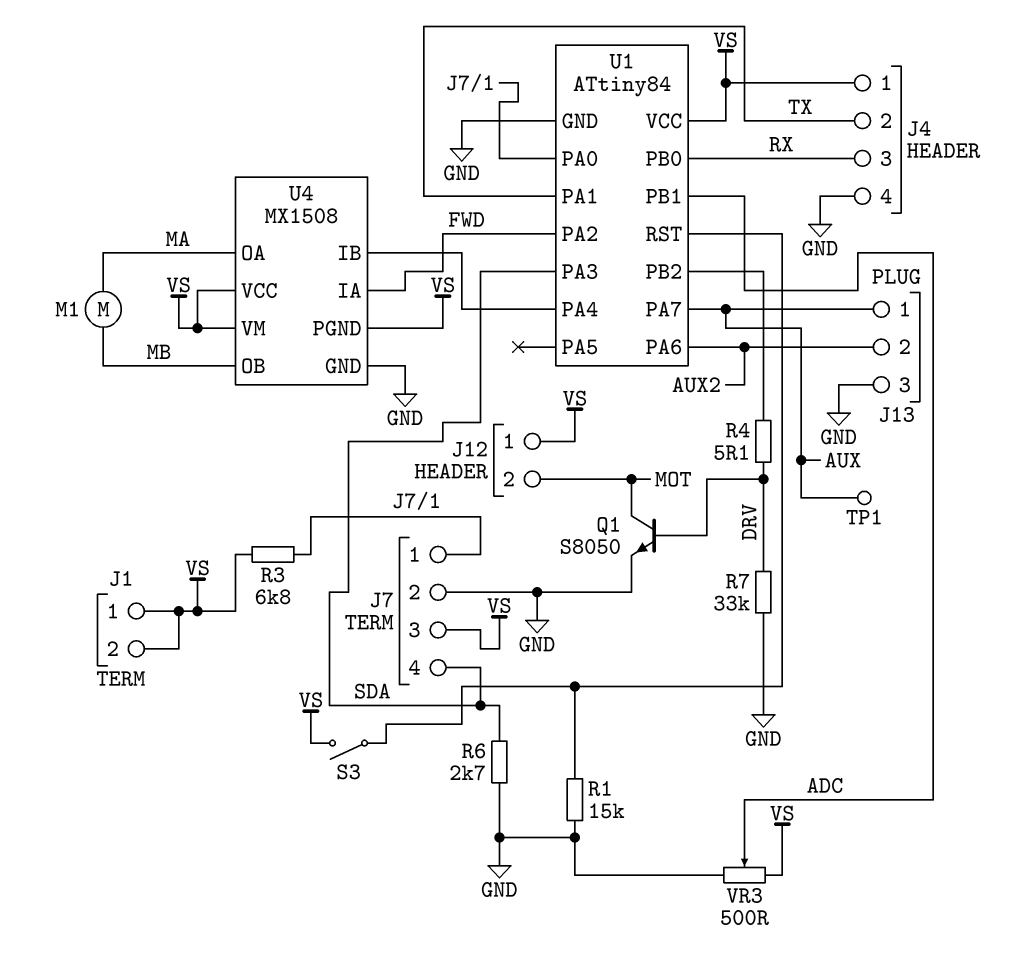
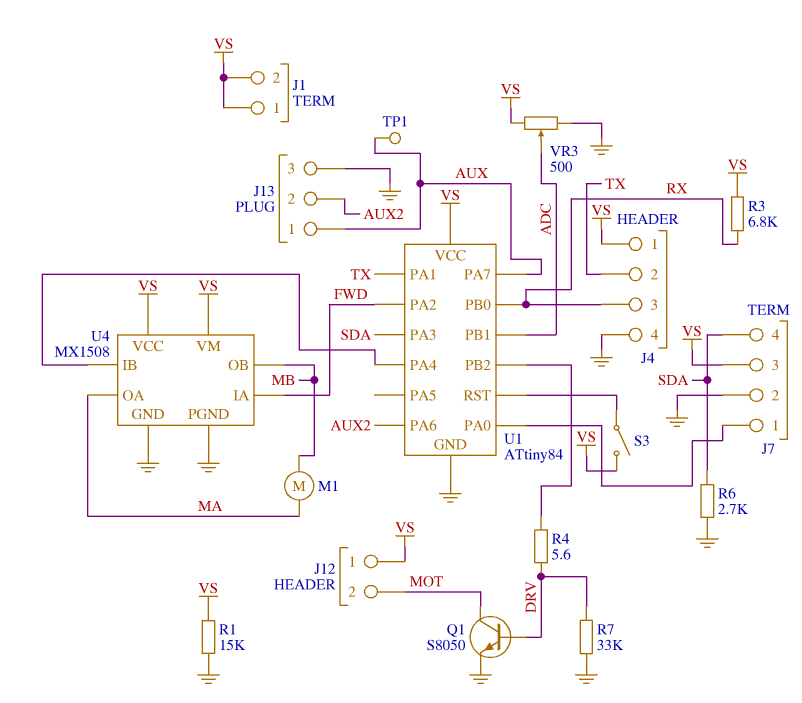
R1: 15k (GND, U1/RST) -> 15k (GND, VS)
R3: 6.8k (J7/1, VS) -> 6.8k (RX, VS)
R4: 5.1 (DRV, U1/PB2) -> 5.6 (DRV, U1/PB2)
U4 pin PGND: VS -> GND

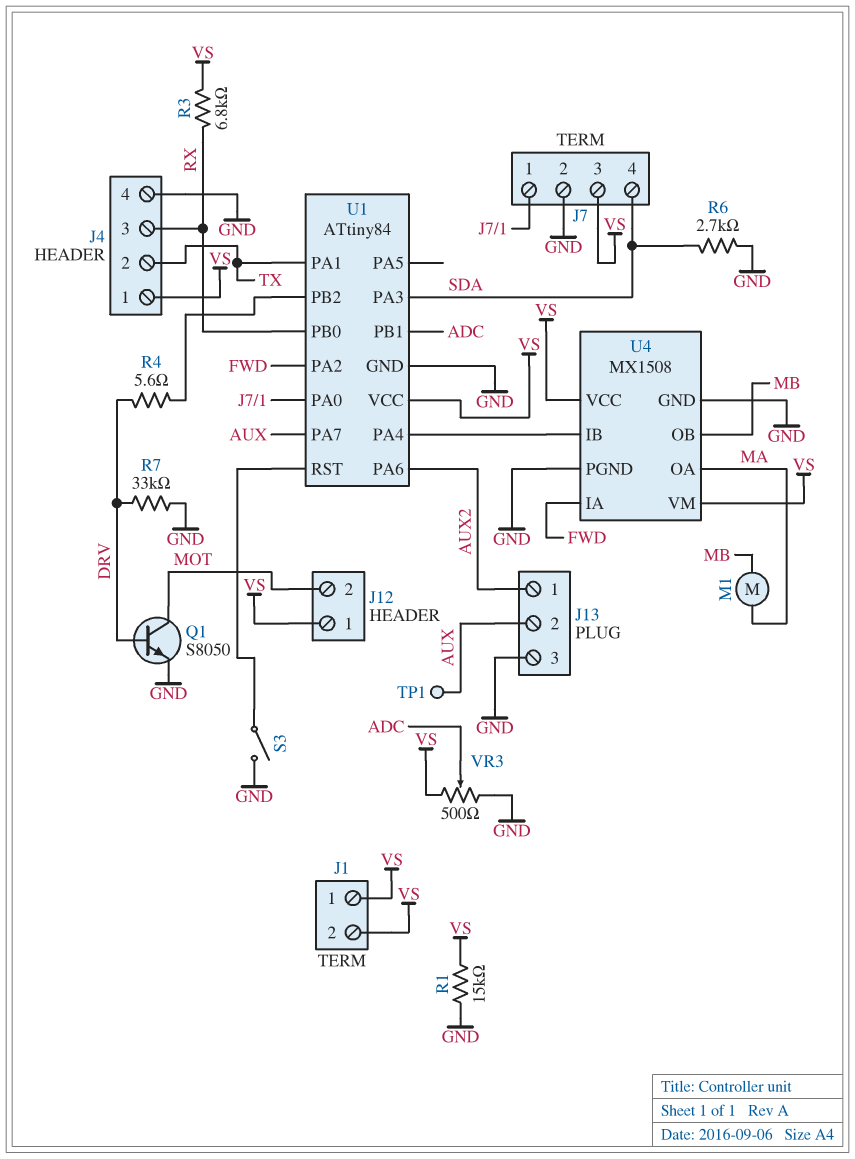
J13 pin 1: AUX -> AUX2
J13 pin 2: AUX2 -> AUX
S3: switch (U1/RST, VS) -> switch (GND, U1/RST)

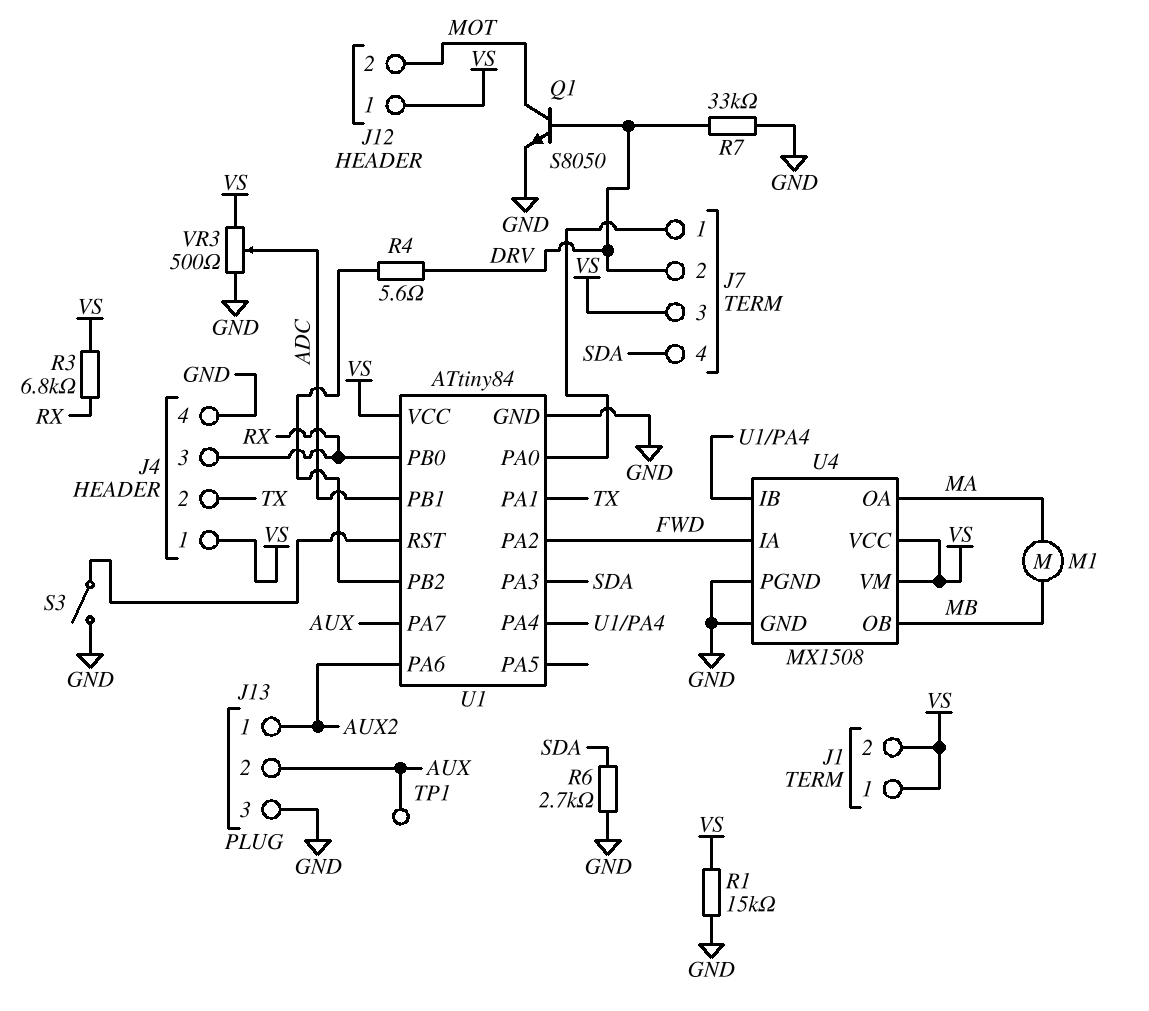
J7 pin 2: GND -> DRV

